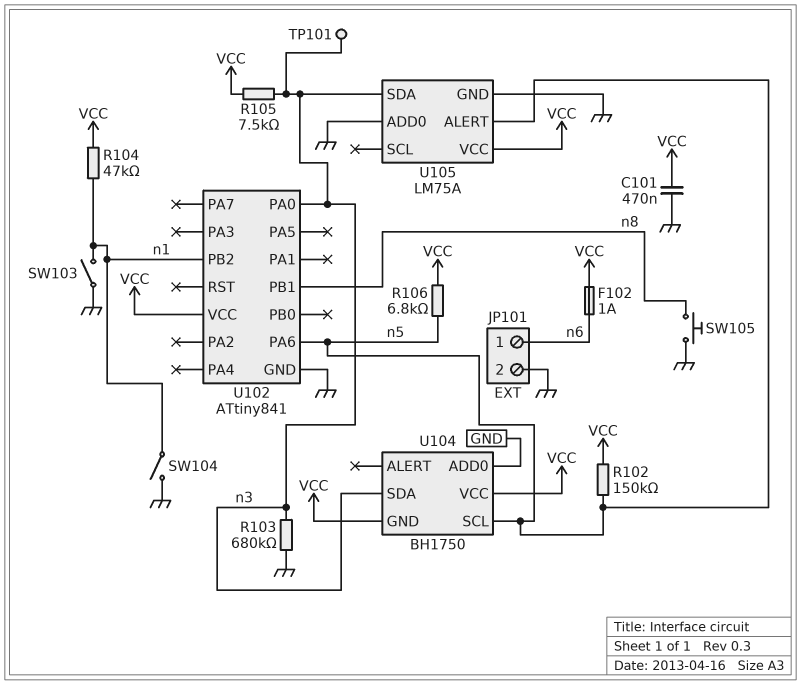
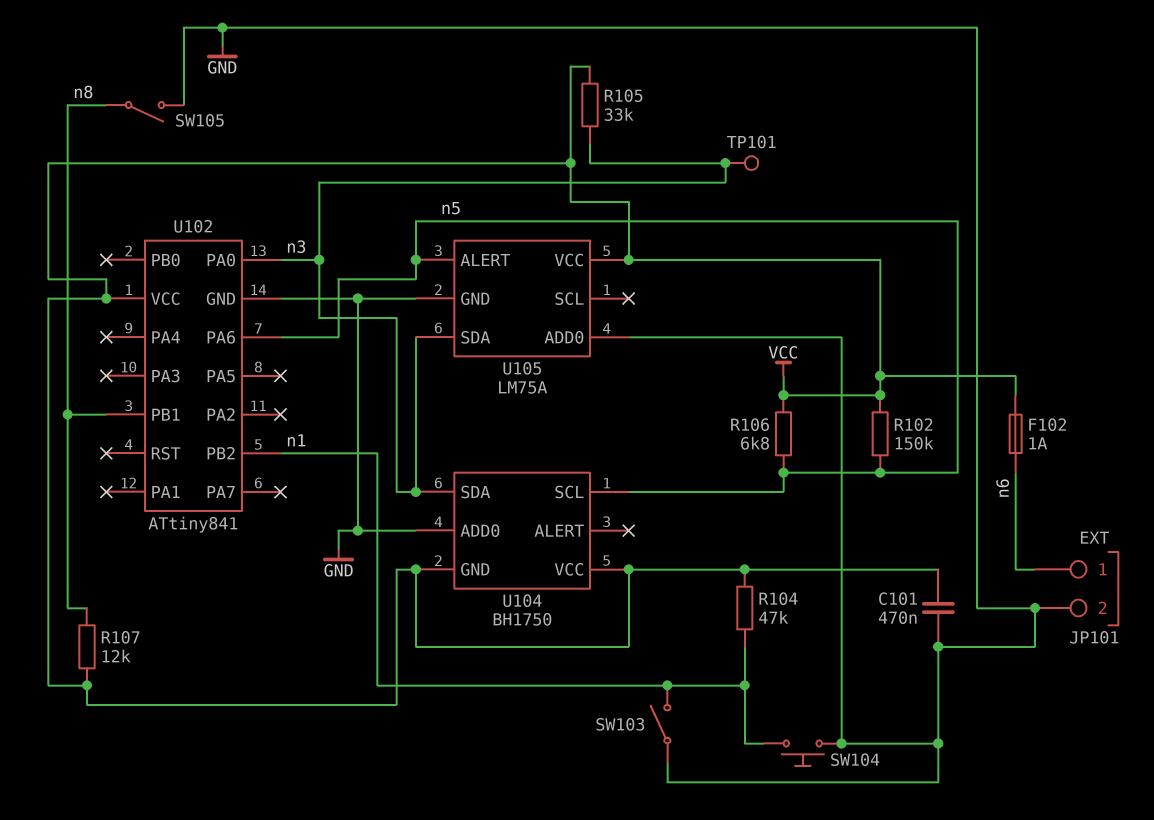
R103: 680k (GND, n3) -> none
R105: 7.5k (VCC, n3) -> 33k (VCC, n3)
R107: none -> 12k (VCC, n8)
SW104: switch (GND, n1) -> button (GND, n1)
SW105: button (GND, n8) -> switch (GND, n8)

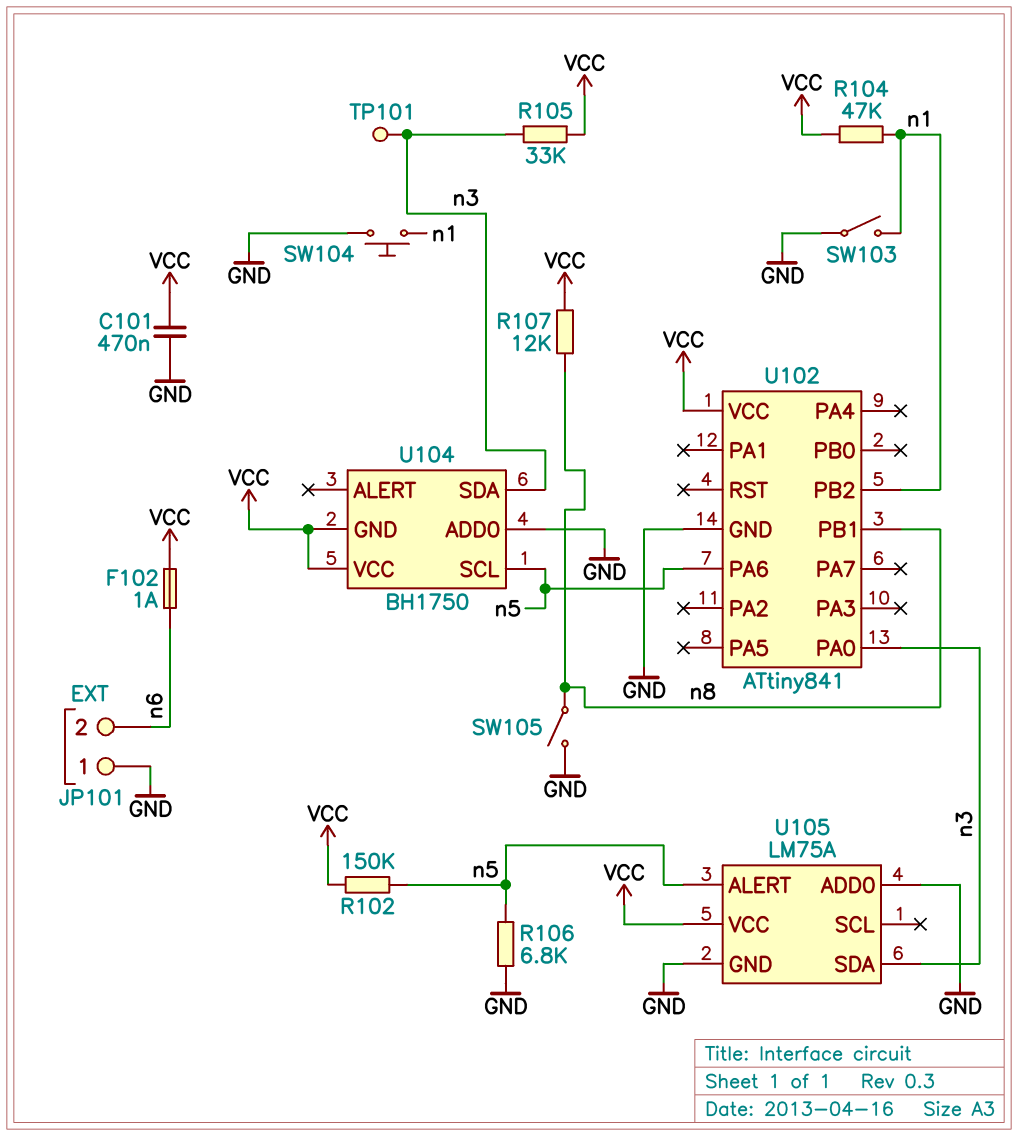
JP101 pin 1: n6 -> GND
JP101 pin 2: GND -> n6
R106: 6.8k (VCC, n5) -> 6.8k (GND, n5)

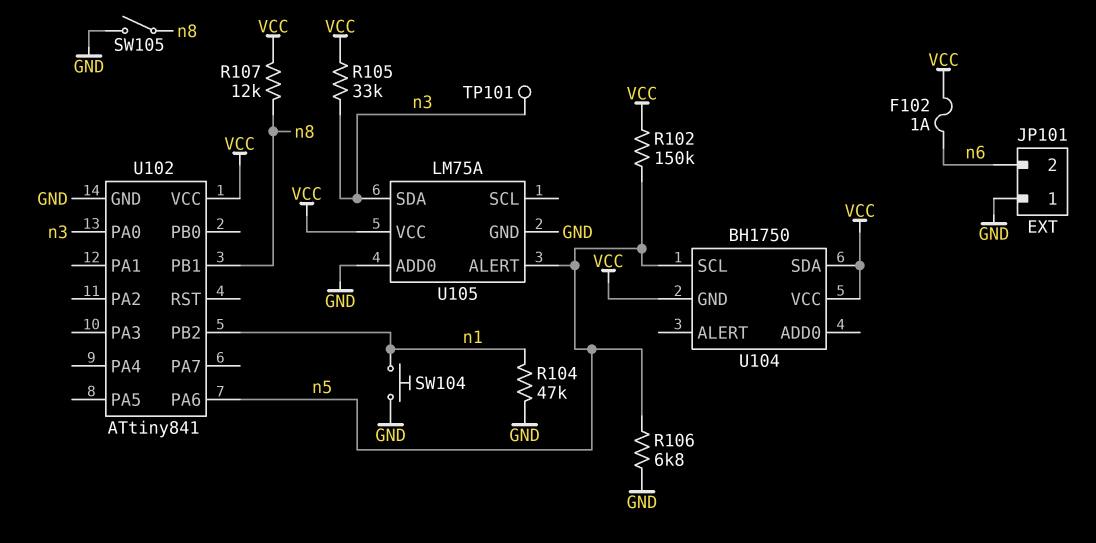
C101: 470nF (GND, VCC) -> none
R104: 47k (VCC, n1) -> 47k (GND, n1)
SW103: switch (GND, n1) -> none
U104 pin ADD0: GND -> none
U104 pin SDA: n3 -> VCC

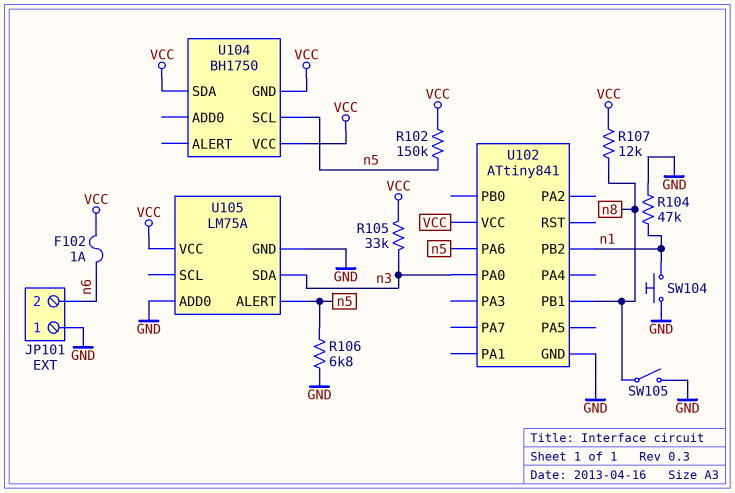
TP101: test point (n3) -> none

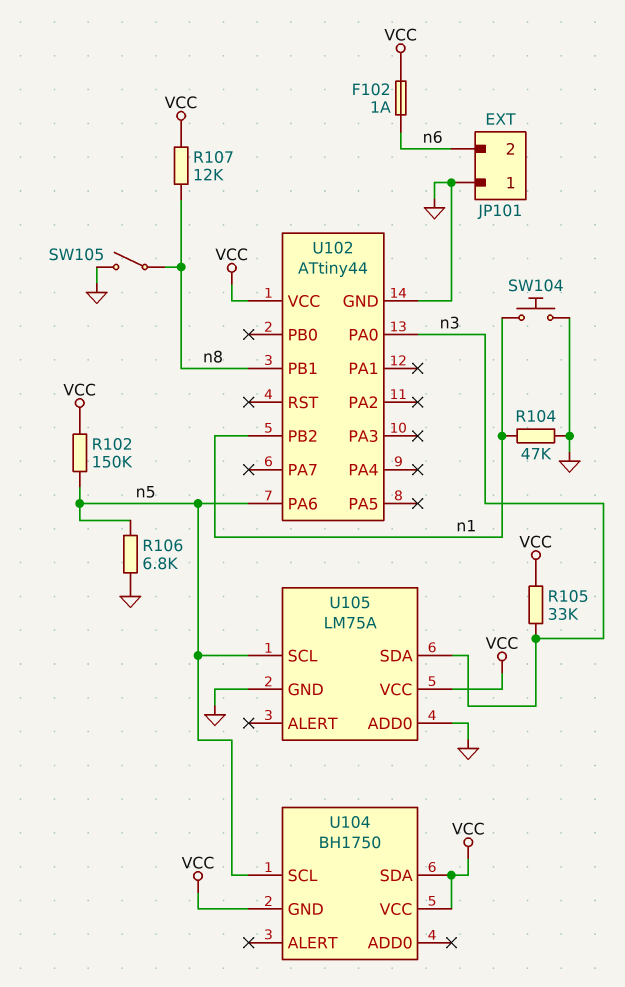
U102: ATtiny841 -> ATtiny44
U105 pin ALERT: n5 -> none
U105 pin SCL: none -> n5

